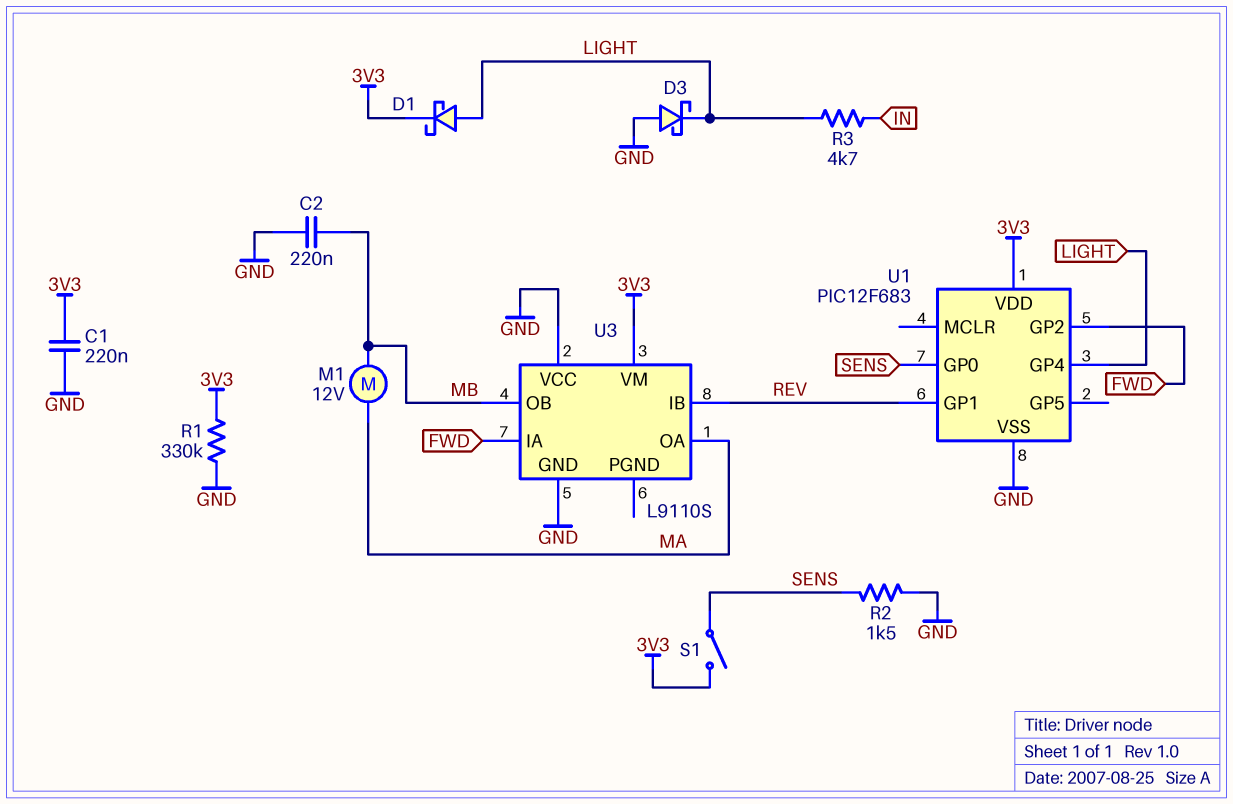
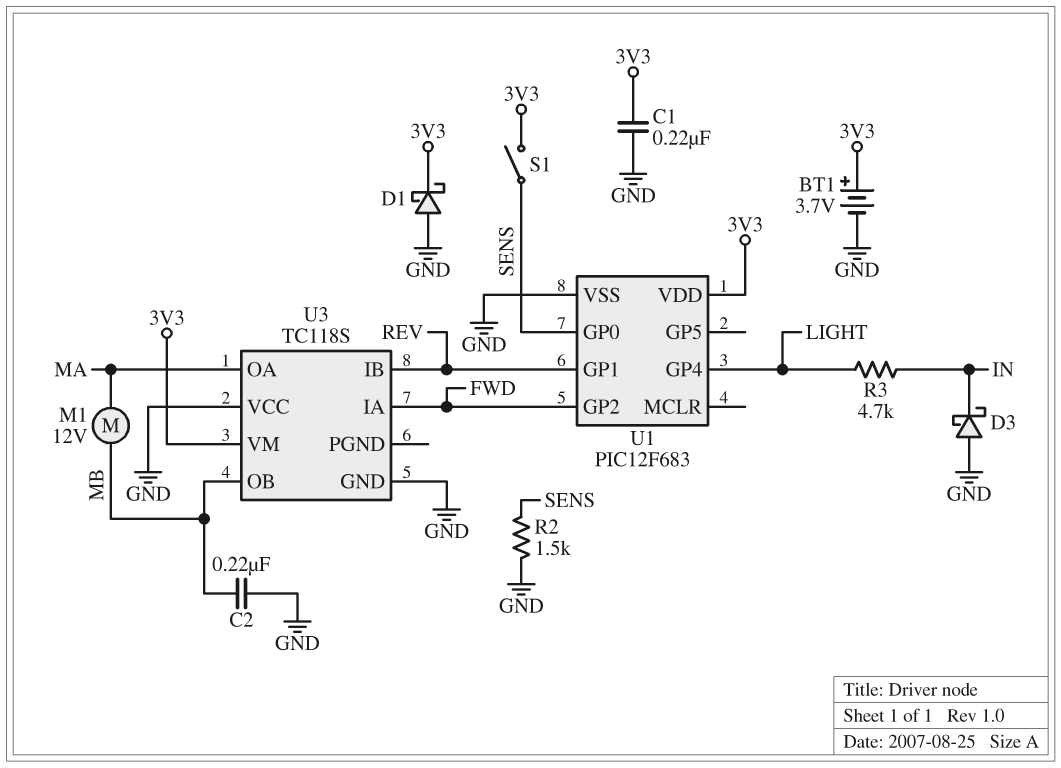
BT1: none -> 3.7V (plus 3V3, minus GND)
D1: schottky (A LIGHT, K 3V3) -> schottky (A GND, K 3V3)
D3: schottky (A GND, K LIGHT) -> schottky (A GND, K IN)
R1: 330k (3V3, GND) -> none
U3: L9110S -> TC118S

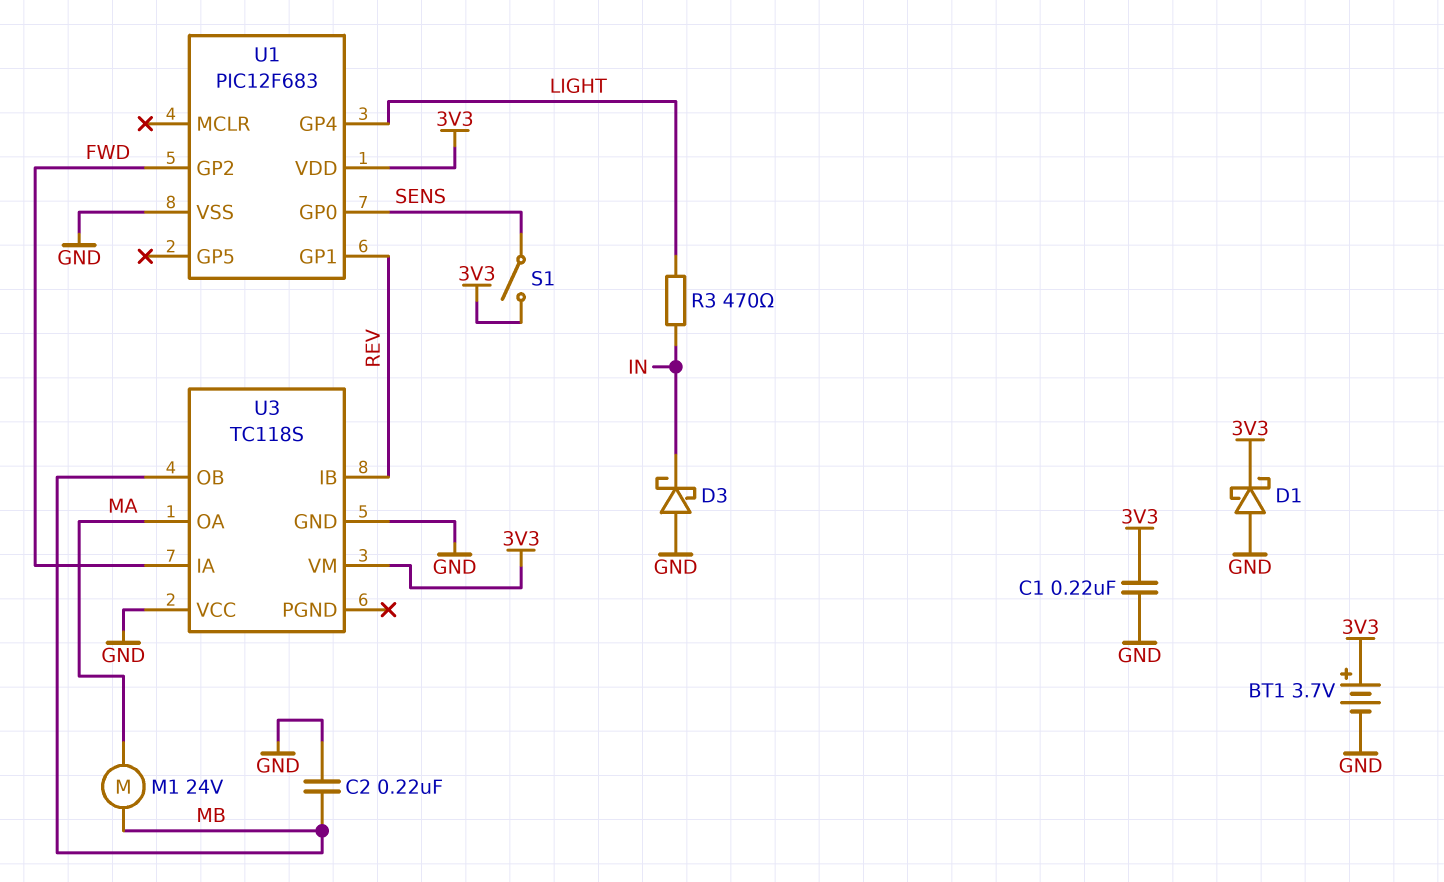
M1: motor 12V (MA, MB) -> motor 24V (MA, MB)
R2: 1.5k (GND, SENS) -> none
R3: 4.7k (IN, LIGHT) -> 470 (IN, LIGHT)

